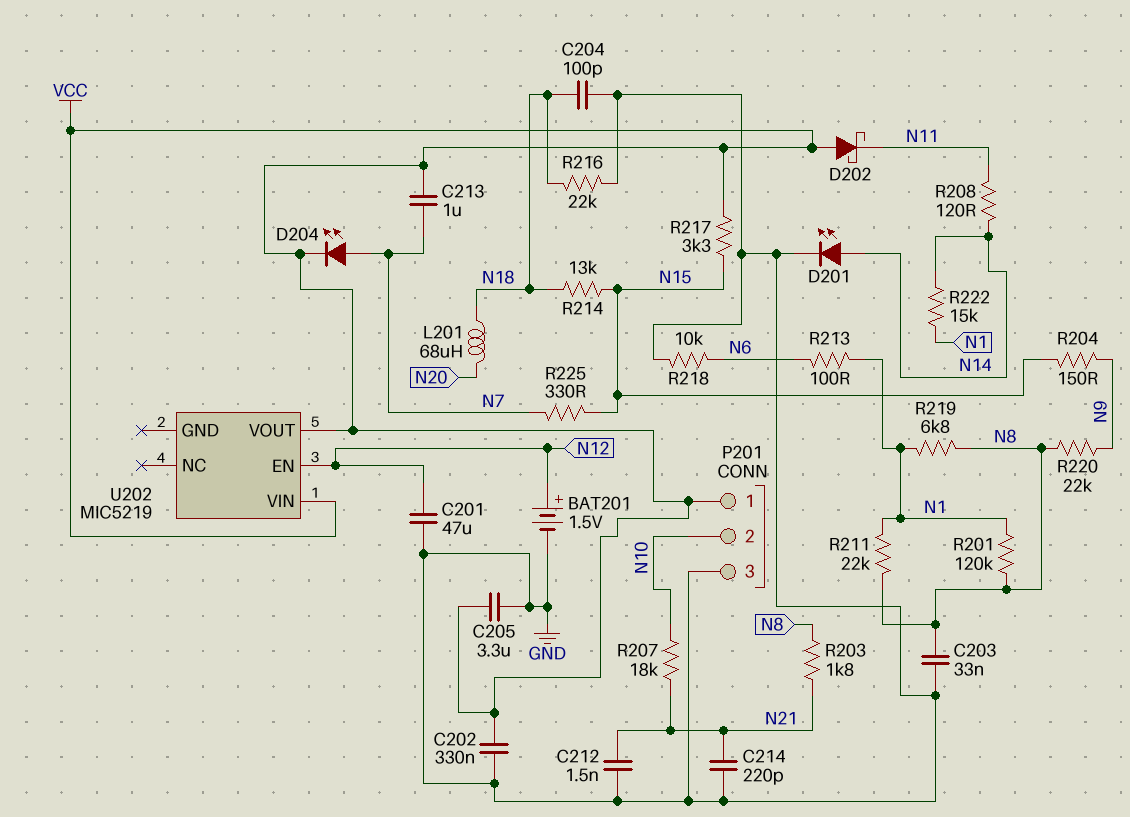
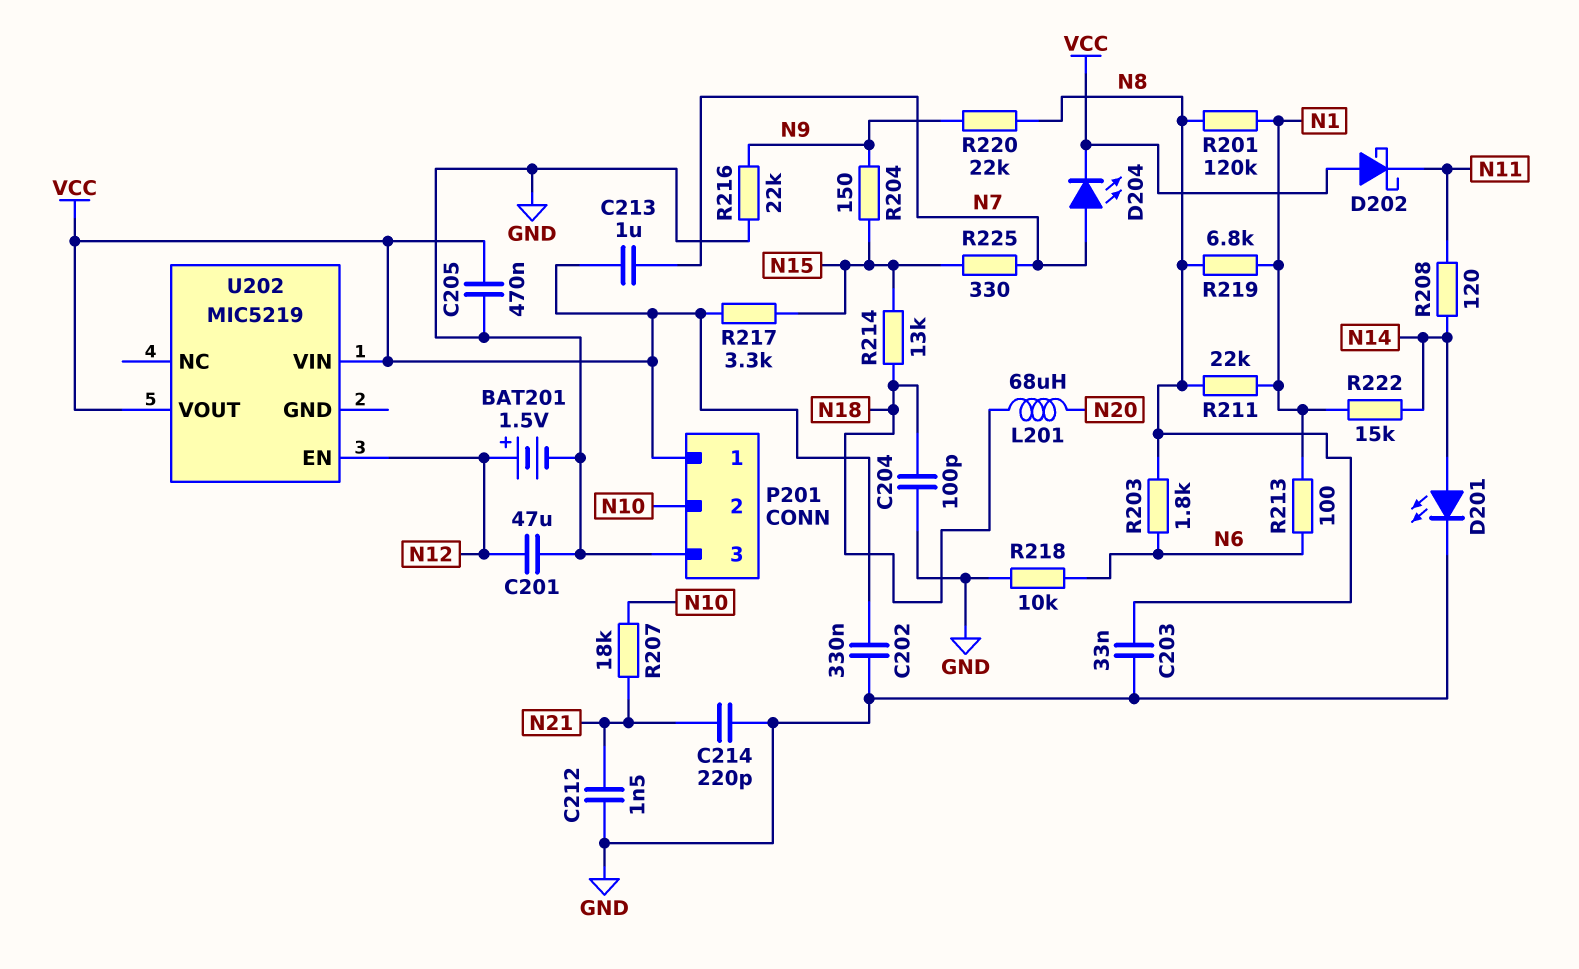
C205: 3.3uF (GND, VCC) -> 470nF (GND, VCC)
R203: 1.8k (N8, N21) -> 1.8k (N6, N8)
R216: 22k (GND, N18) -> 22k (GND, N9)

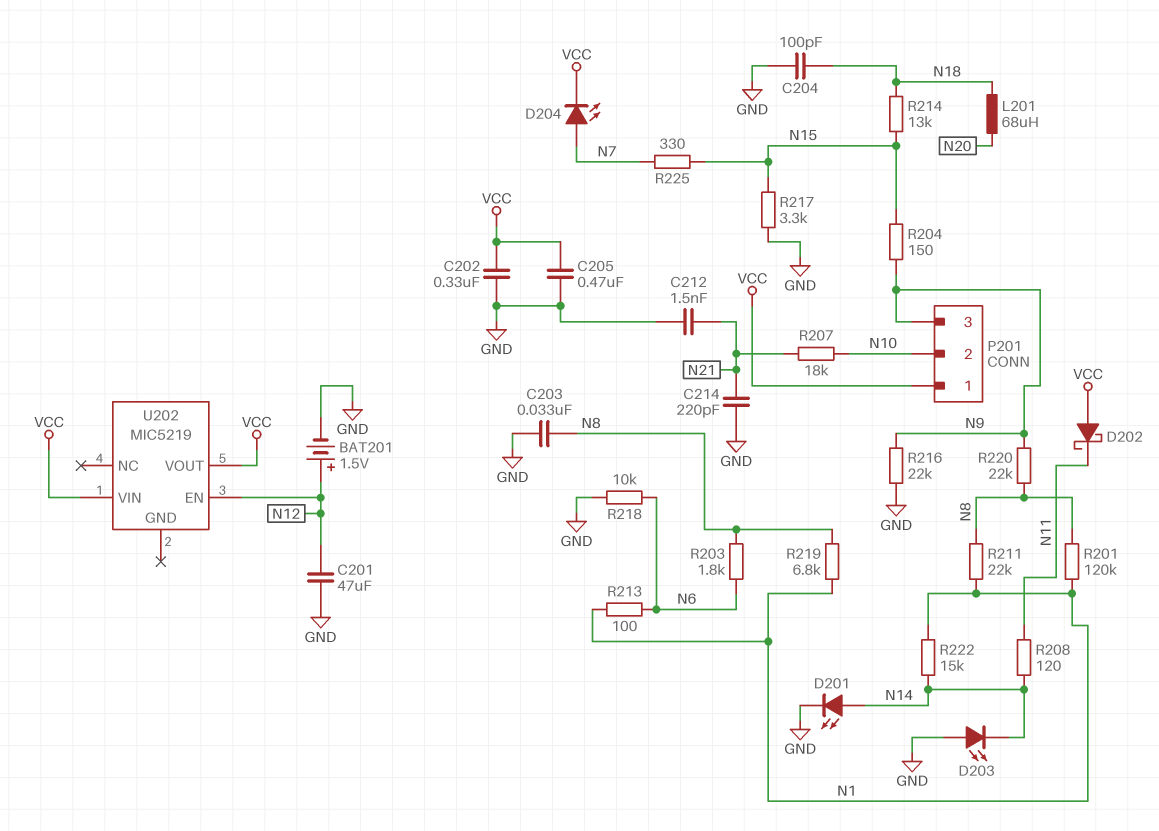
C213: 1uF (N7, VCC) -> none
D203: none -> LED (A GND, K N14)
P201 pin 3: GND -> N9
R217: 3.3k (N15, VCC) -> 3.3k (GND, N15)

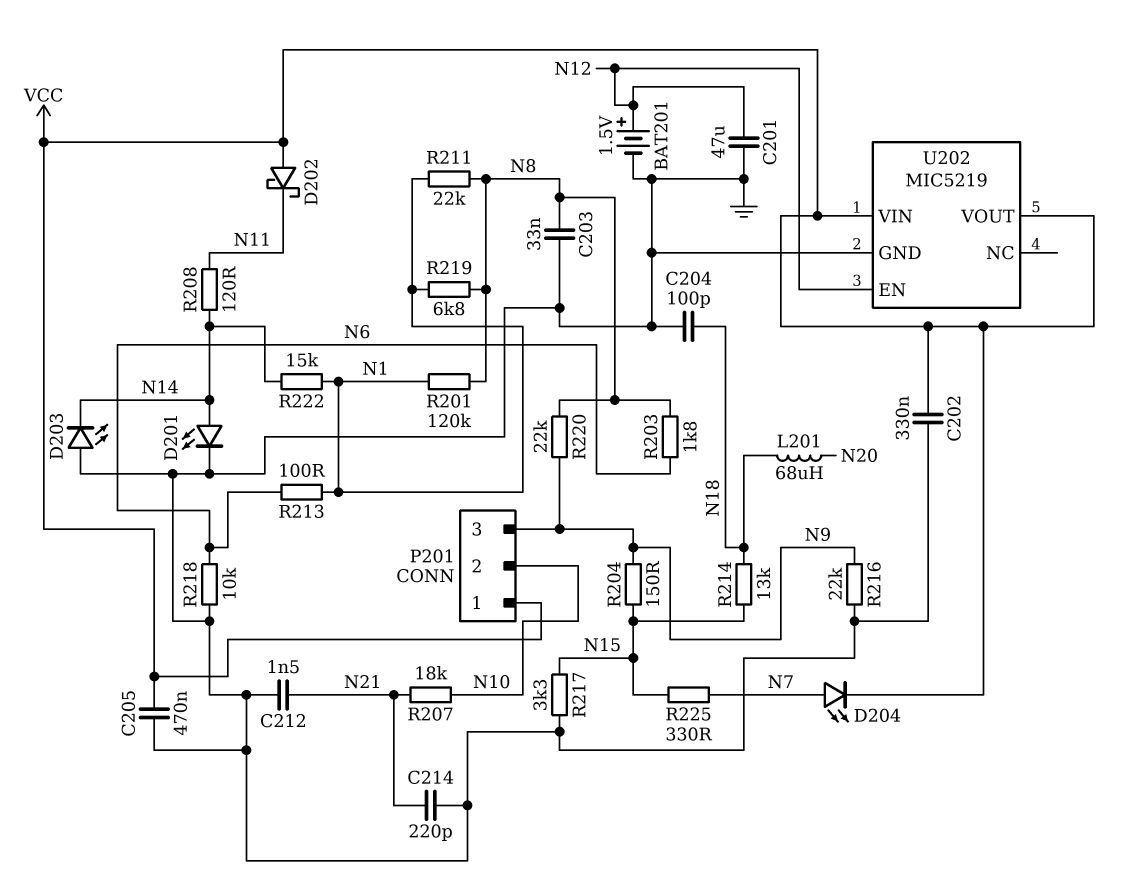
U202 pin GND: none -> GND

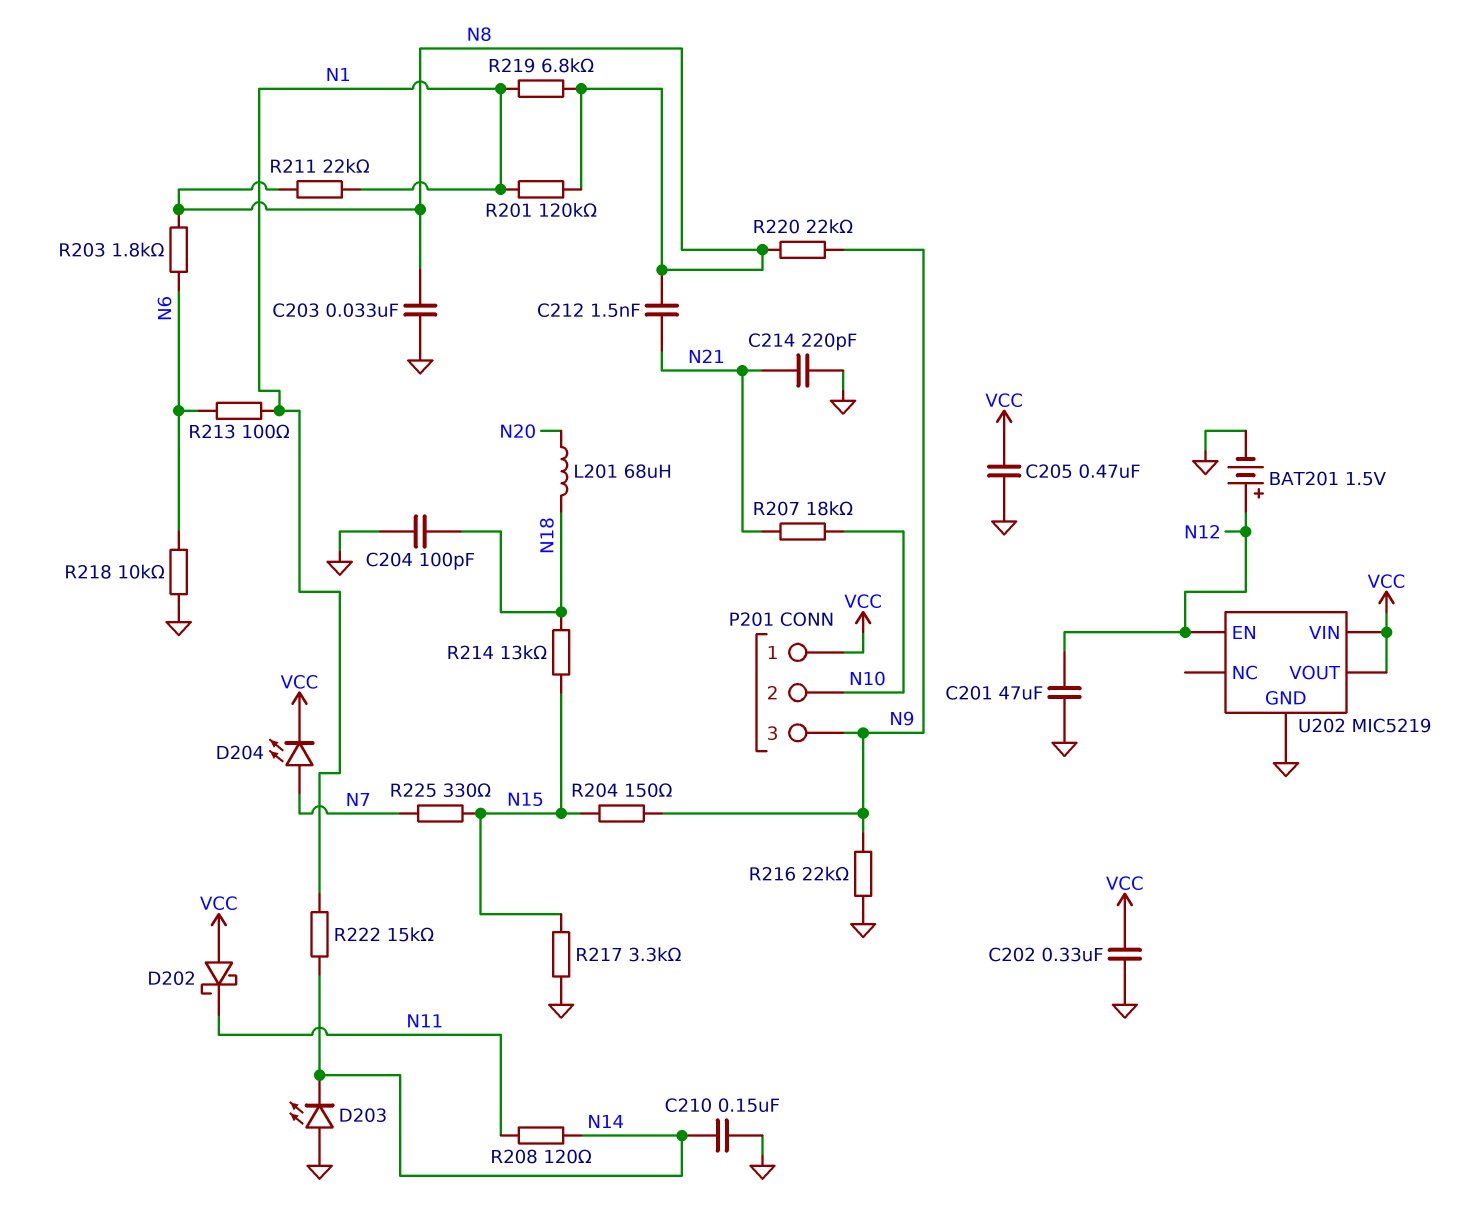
C210: none -> 150nF (GND, N14)
C212: 1.5nF (GND, N21) -> 1.5nF (N8, N21)
D201: LED (A N14, K GND) -> none

